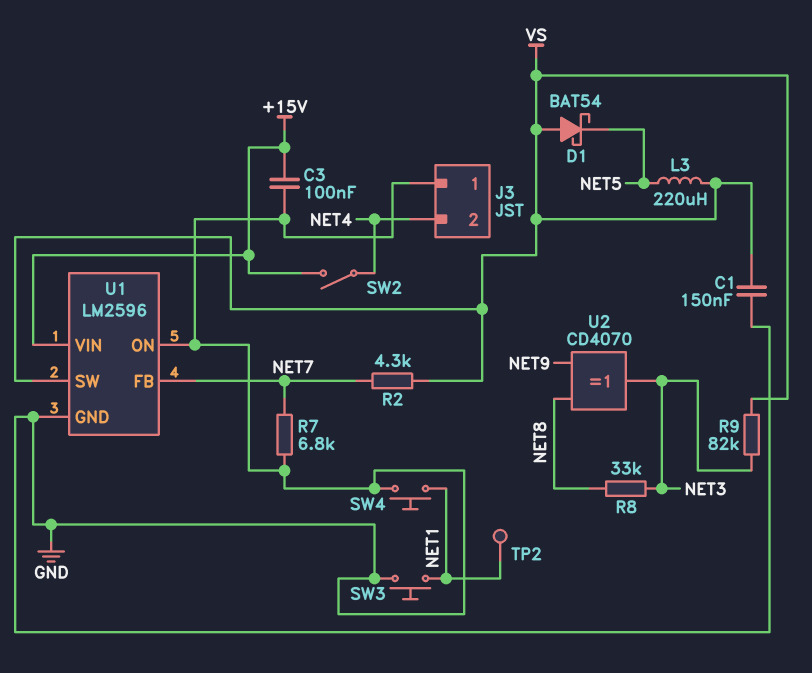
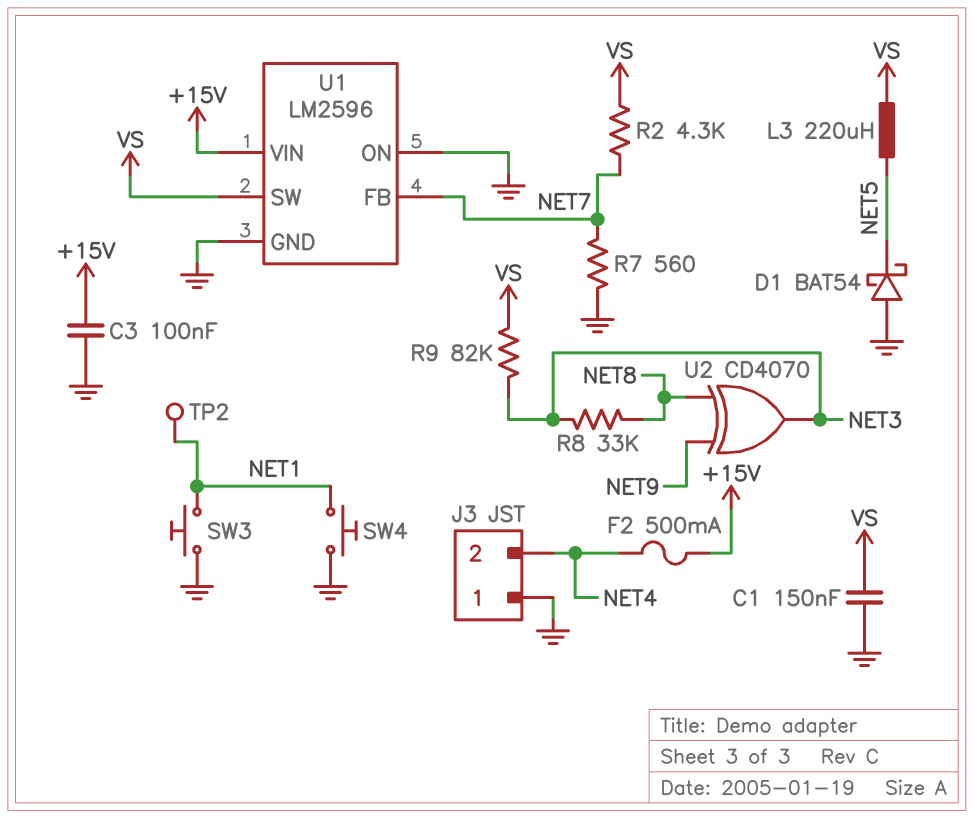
D1: schottky BAT54 (A VS, K NET5) -> schottky BAT54 (A GND, K NET5)
F2: none -> 500mA (+15V, NET4)
R7: 6.8k (GND, NET7) -> 560 (GND, NET7)
SW2: switch (+15V, NET4) -> none

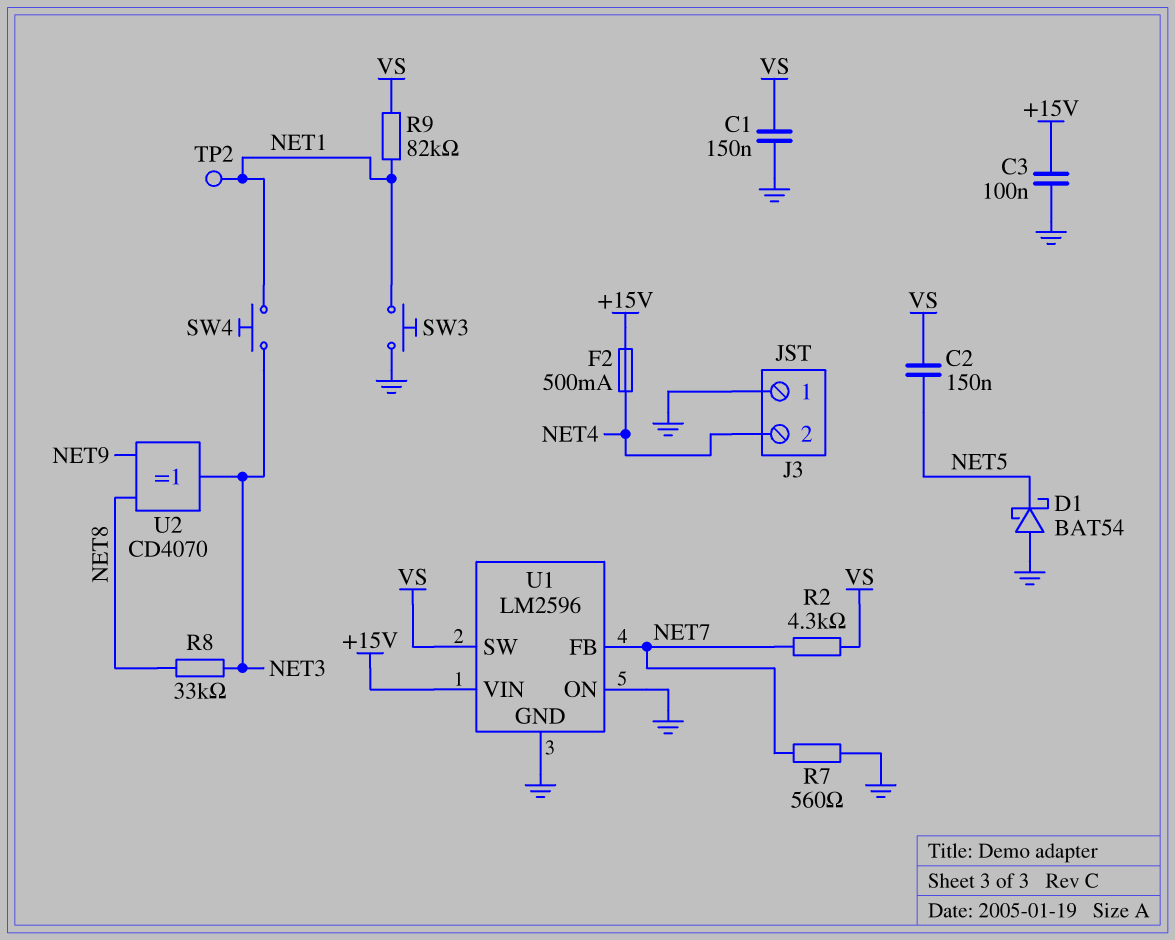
C2: none -> 150nF (NET5, VS)
L3: 220uH (NET5, VS) -> none
R9: 82k (NET3, VS) -> 82k (NET1, VS)
SW4: button (GND, NET1) -> button (NET1, NET3)

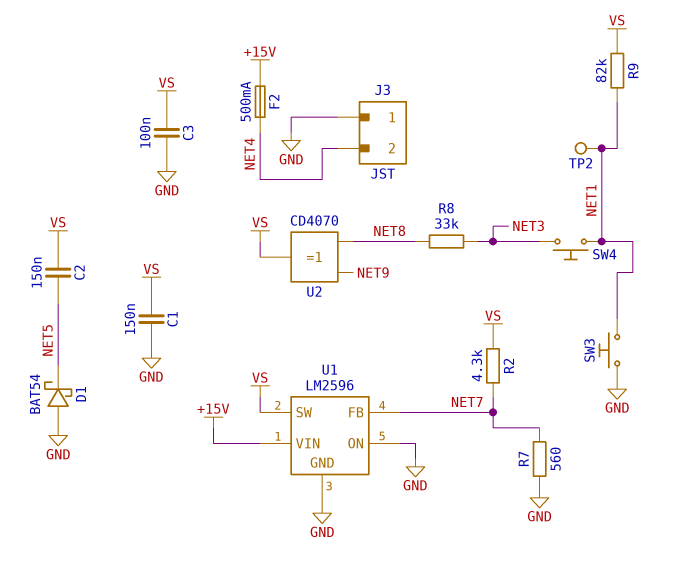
C3: 100nF (+15V, GND) -> 100nF (GND, VS)
U2: XOR CD4070 (in NET8, in NET9, out NET3) -> XOR CD4070 (in NET8, in NET9, out VS)

